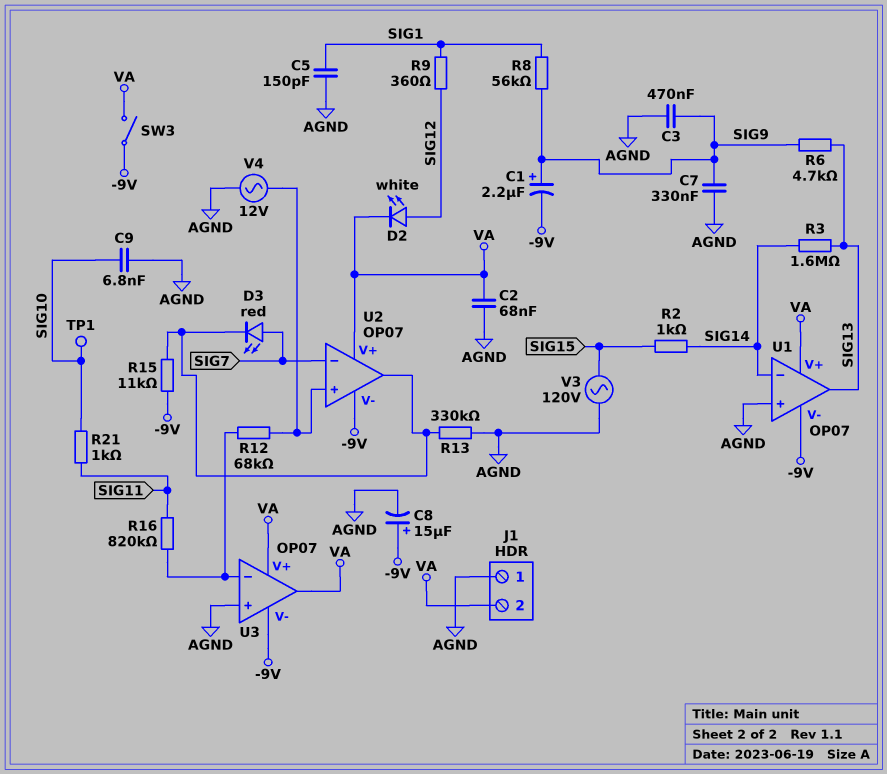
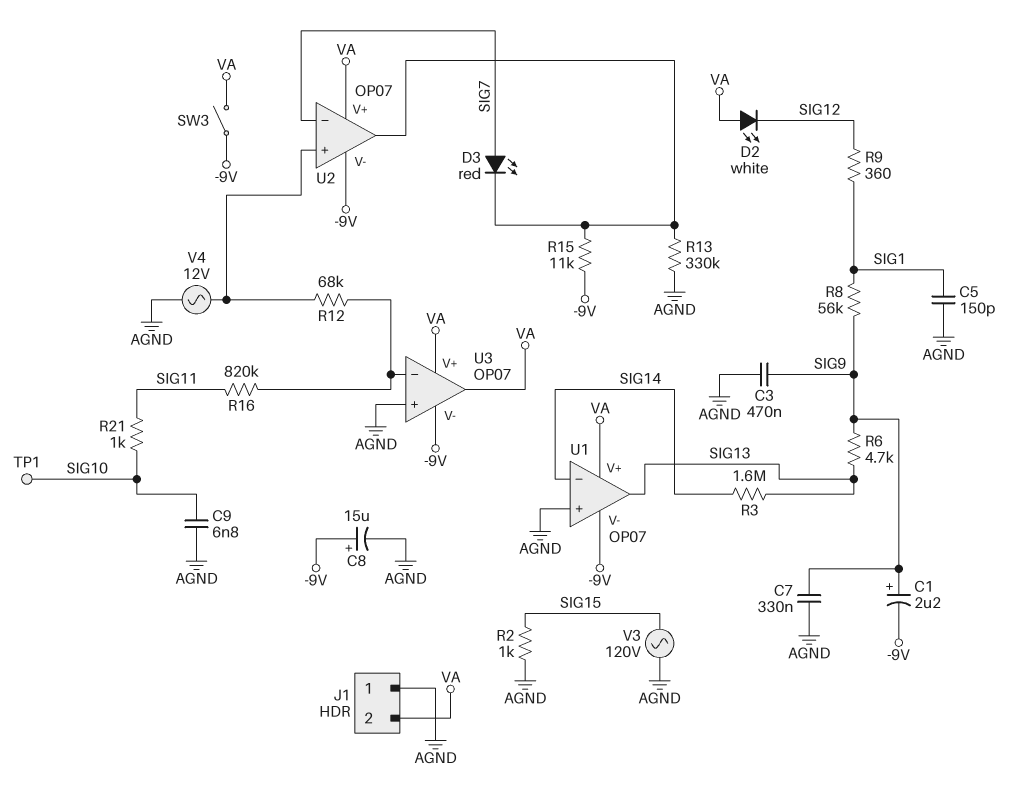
C2: 68nF (AGND, VA) -> none
D2: LED white (A SIG12, K VA) -> LED white (A VA, K SIG12)
R2: 1k (SIG14, SIG15) -> 1k (AGND, SIG15)

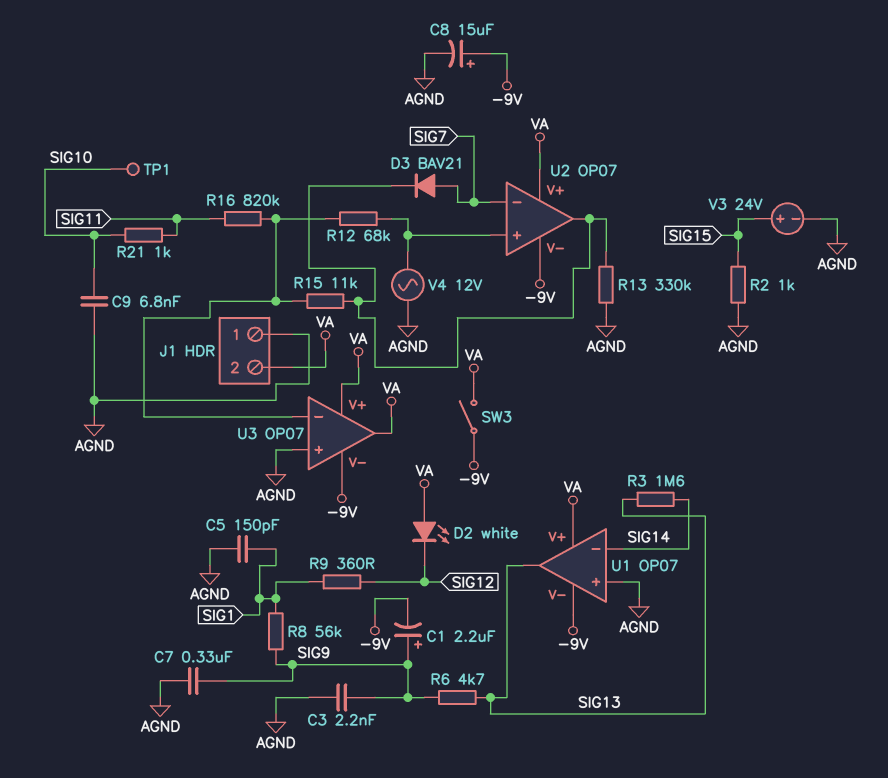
C3: 470nF (AGND, SIG9) -> 2.2nF (AGND, SIG9)
D3: LED red (A SIG7, K U2/out) -> diode BAV21 (A SIG7, K U2/out)
R15: 11k (-9V, U2/out) -> 11k (U2/out, U3/in-)
V3: AC 120V (AGND, SIG15) -> 24V (plus SIG15, minus AGND)

